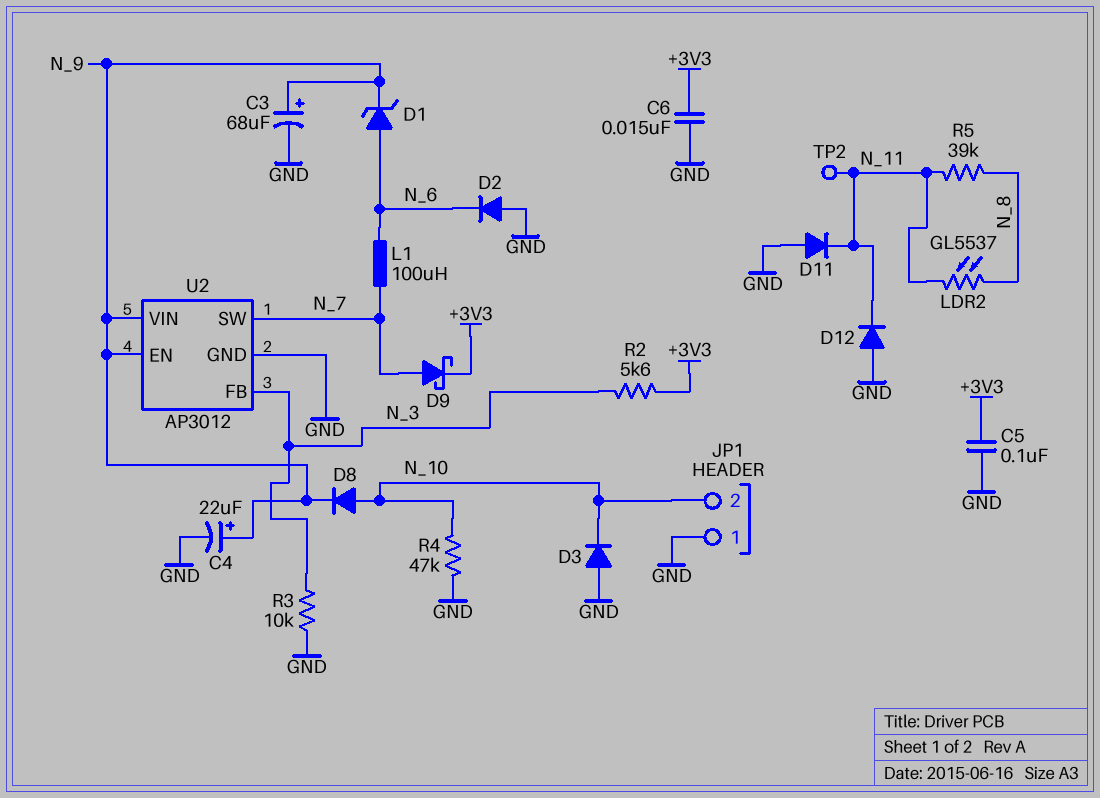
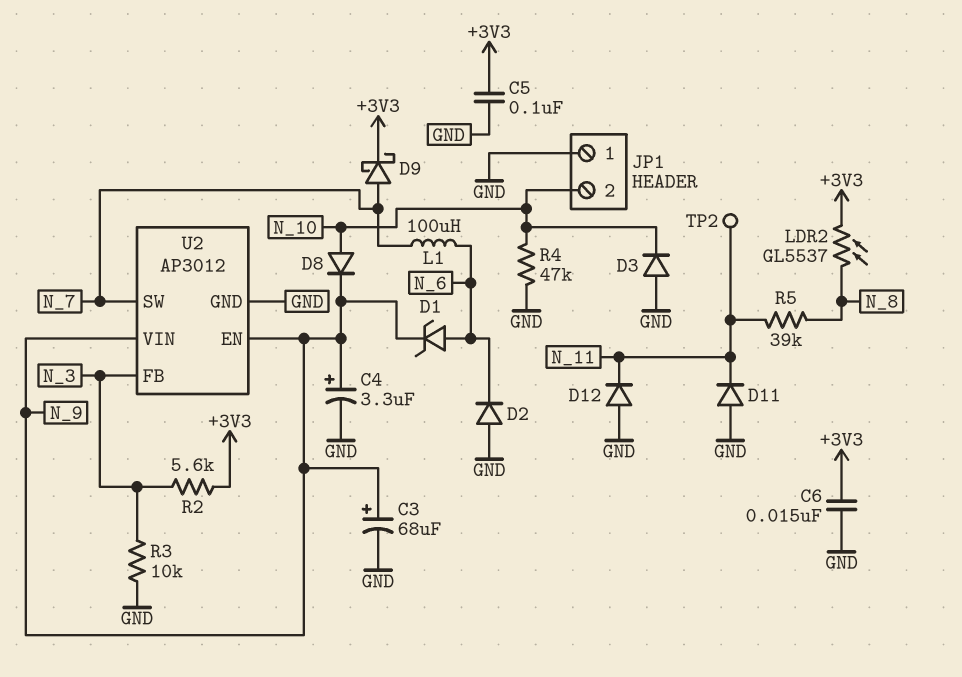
C4: 22uF (plus N_9, minus GND) -> 3.3uF (plus N_9, minus GND)
LDR2: GL5537 (N_8, N_11) -> GL5537 (+3V3, N_8)

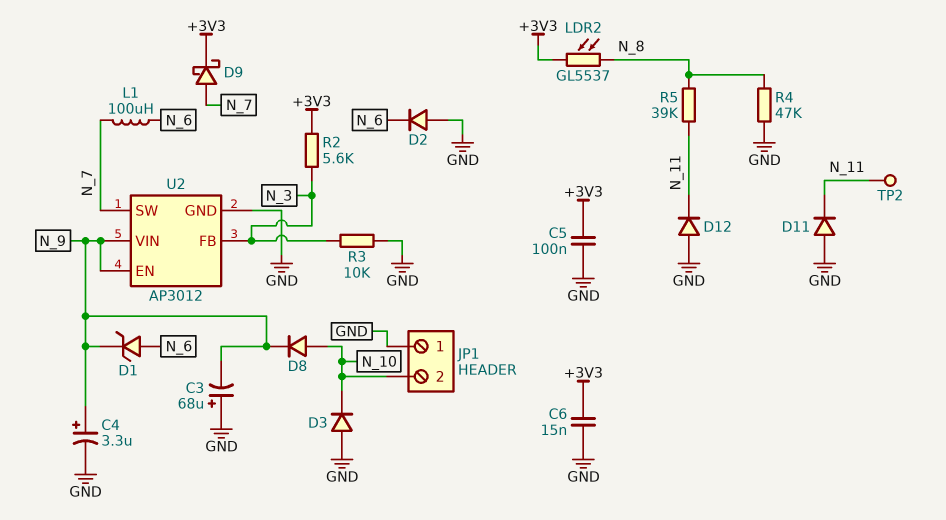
C3: 68uF (plus N_9, minus GND) -> 68uF (plus GND, minus N_9)
R4: 47k (GND, N_10) -> 47k (GND, N_8)

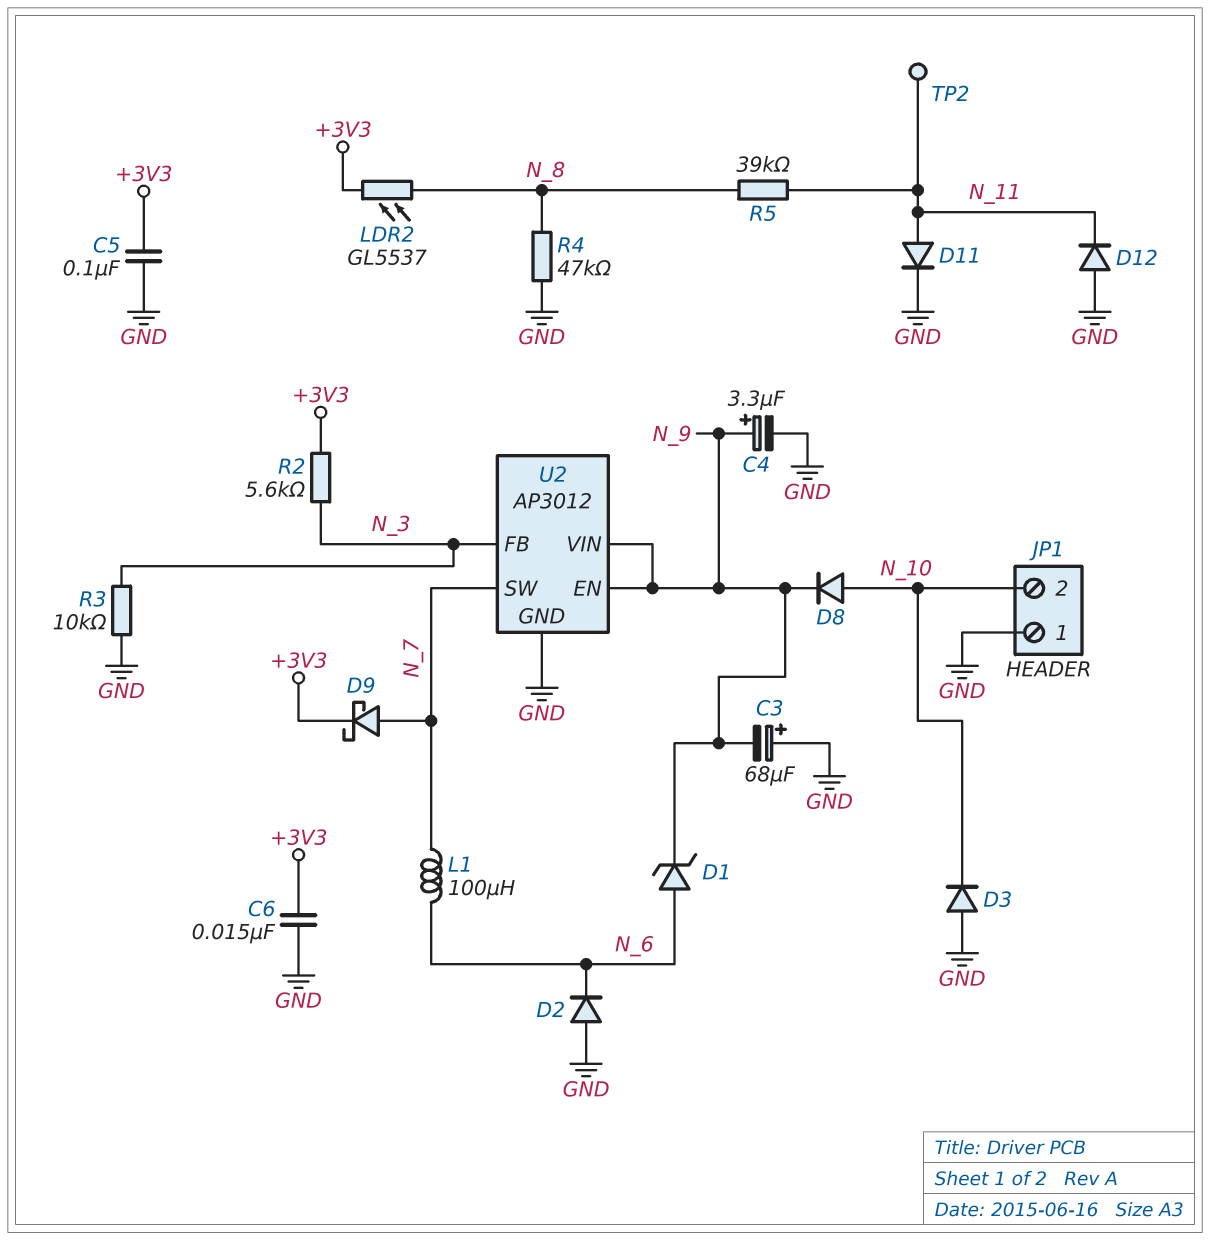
D11: diode (A GND, K N_11) -> diode (A N_11, K GND)

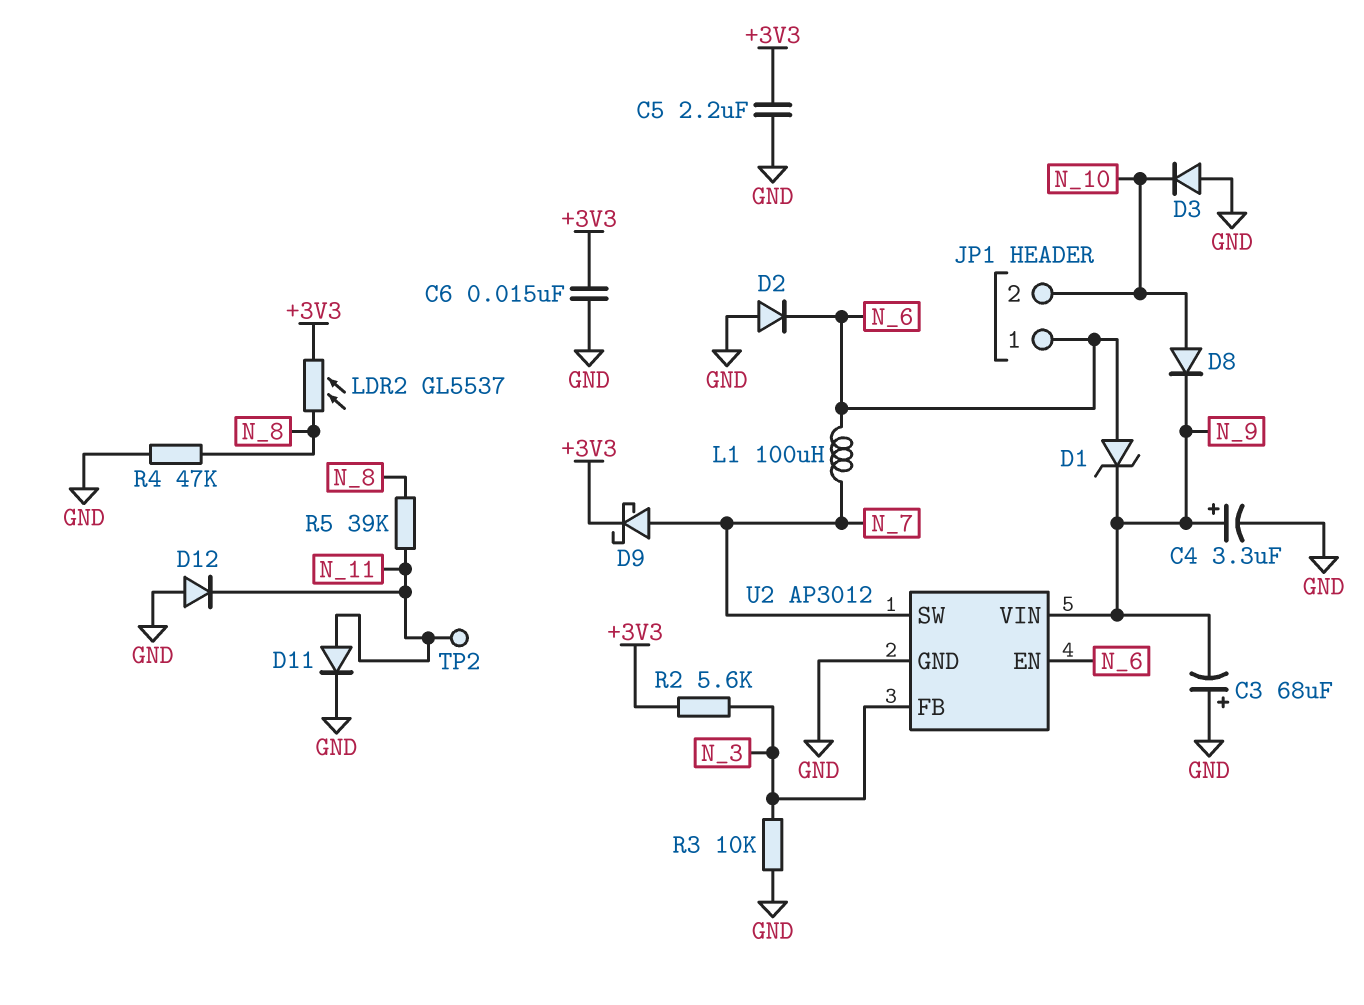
C5: 100nF (+3V3, GND) -> 2.2uF (+3V3, GND)
JP1 pin 1: GND -> N_6
U2 pin EN: N_9 -> N_6

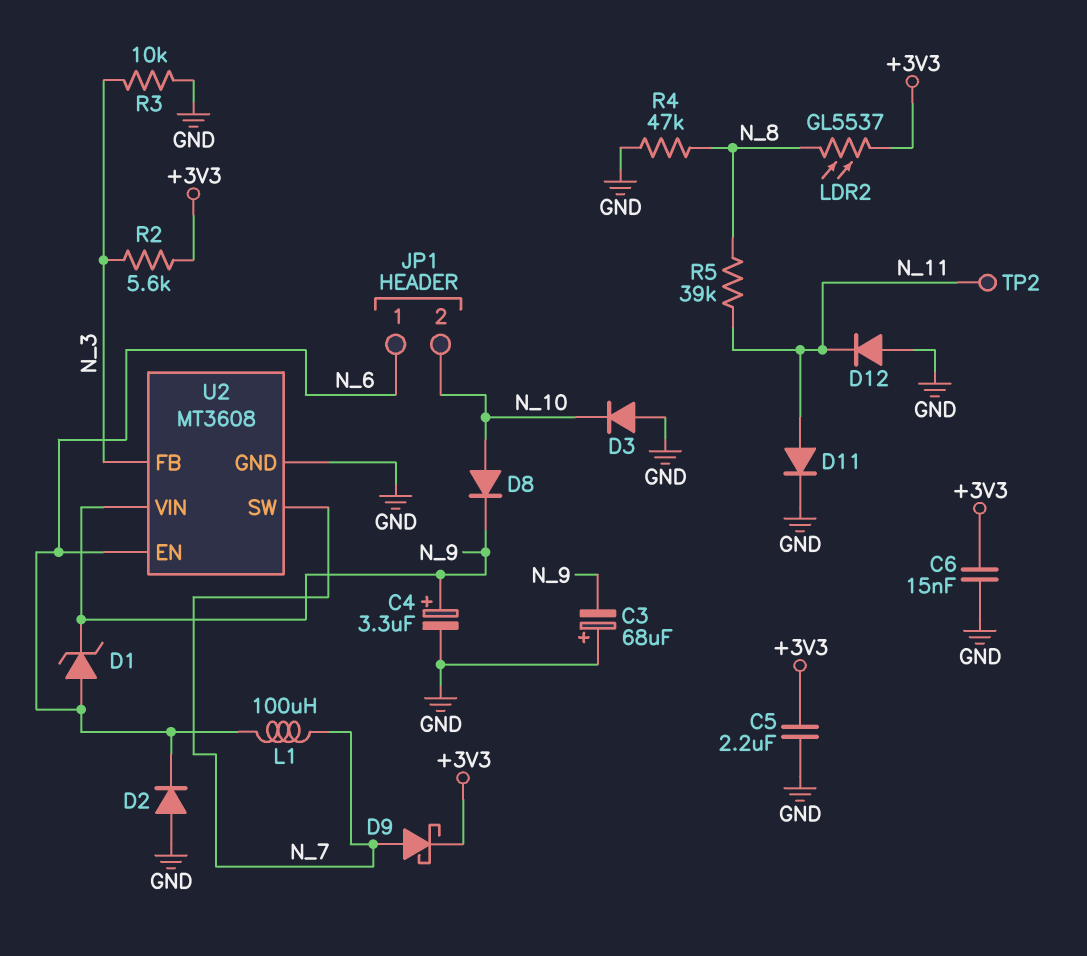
U2: AP3012 -> MT3608

